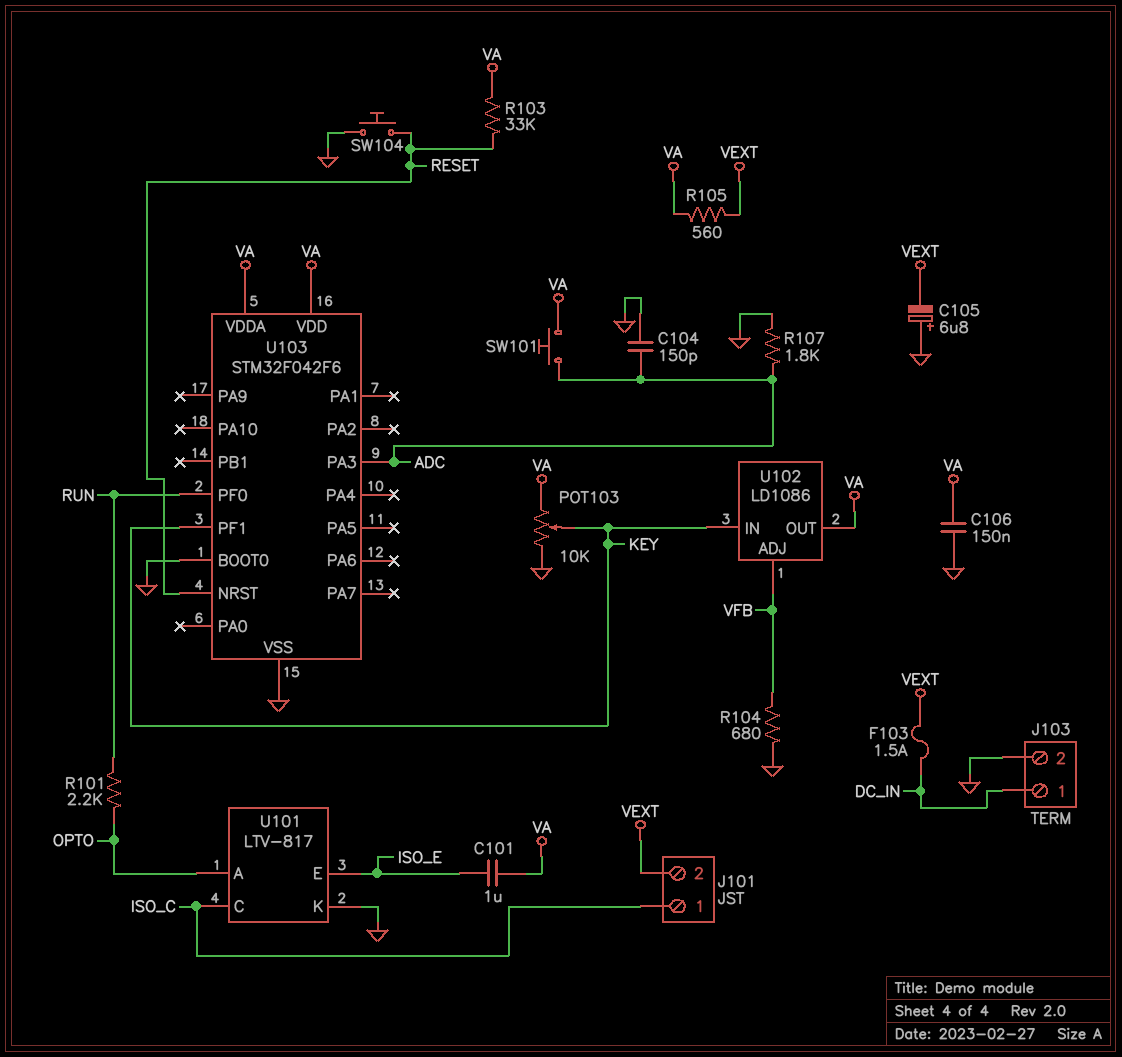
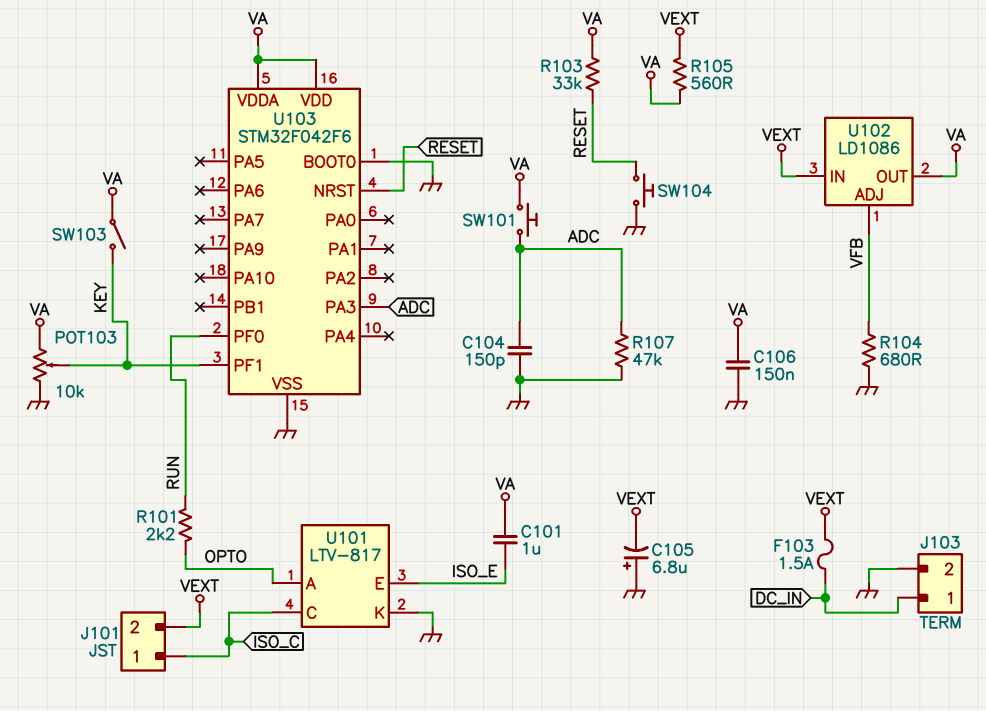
R107: 1.8k (ADC, GND) -> 47k (ADC, GND)
SW103: none -> switch (KEY, VA)
U102 pin IN: KEY -> VEXT

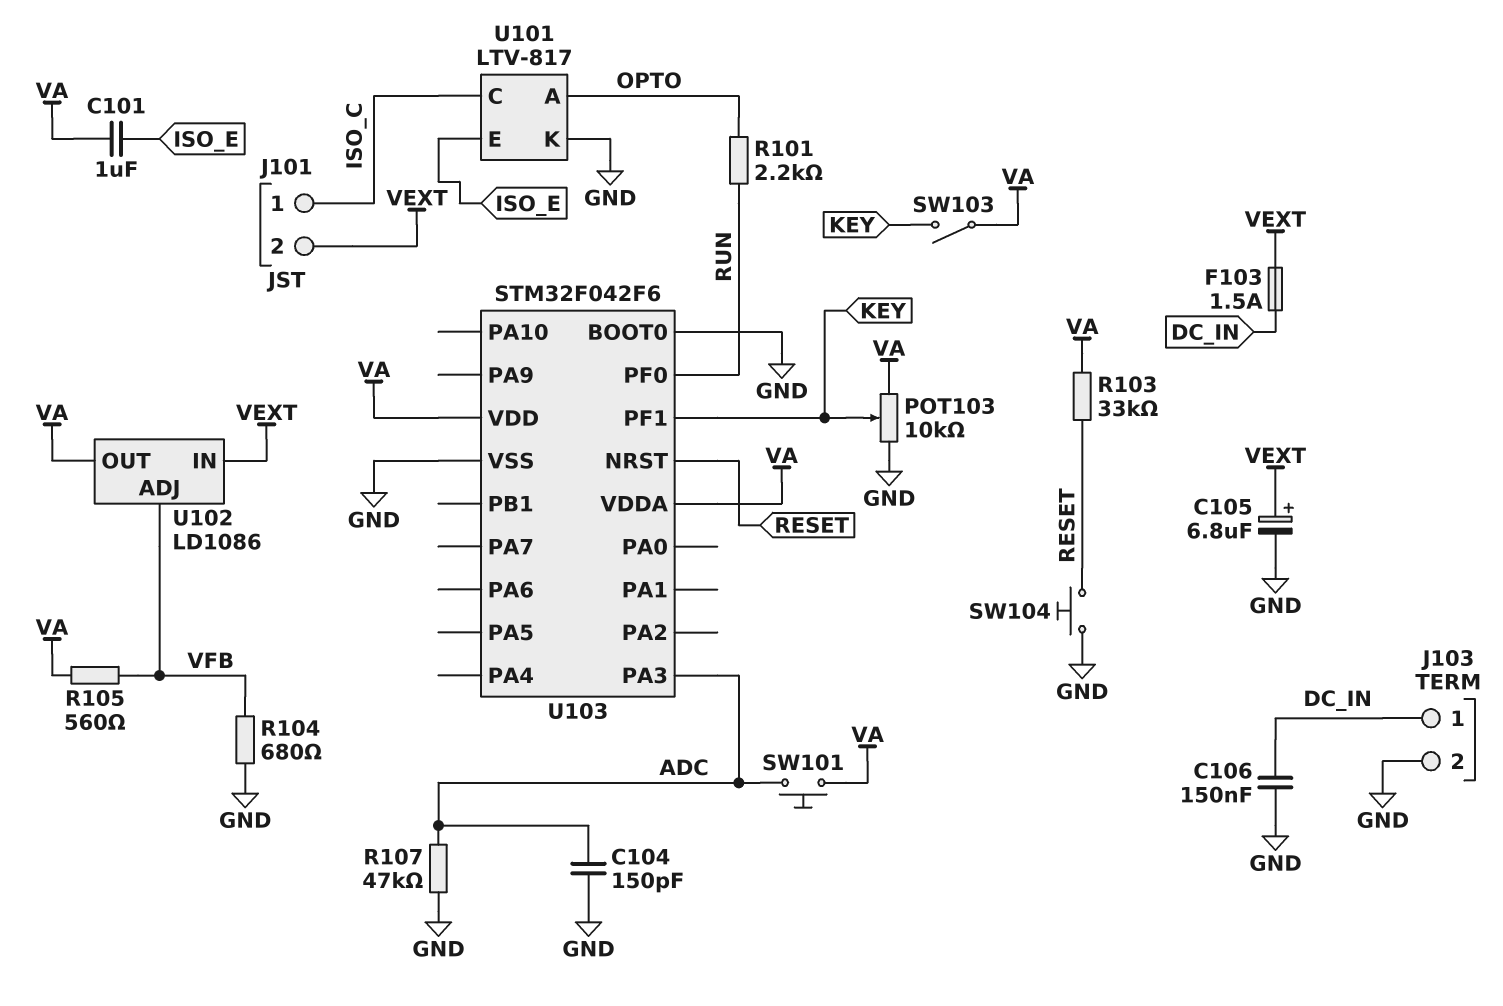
C105: 6.8uF (plus GND, minus VEXT) -> 6.8uF (plus VEXT, minus GND)
C106: 150nF (GND, VA) -> 150nF (DC_IN, GND)
R105: 560 (VA, VEXT) -> 560 (VA, VFB)

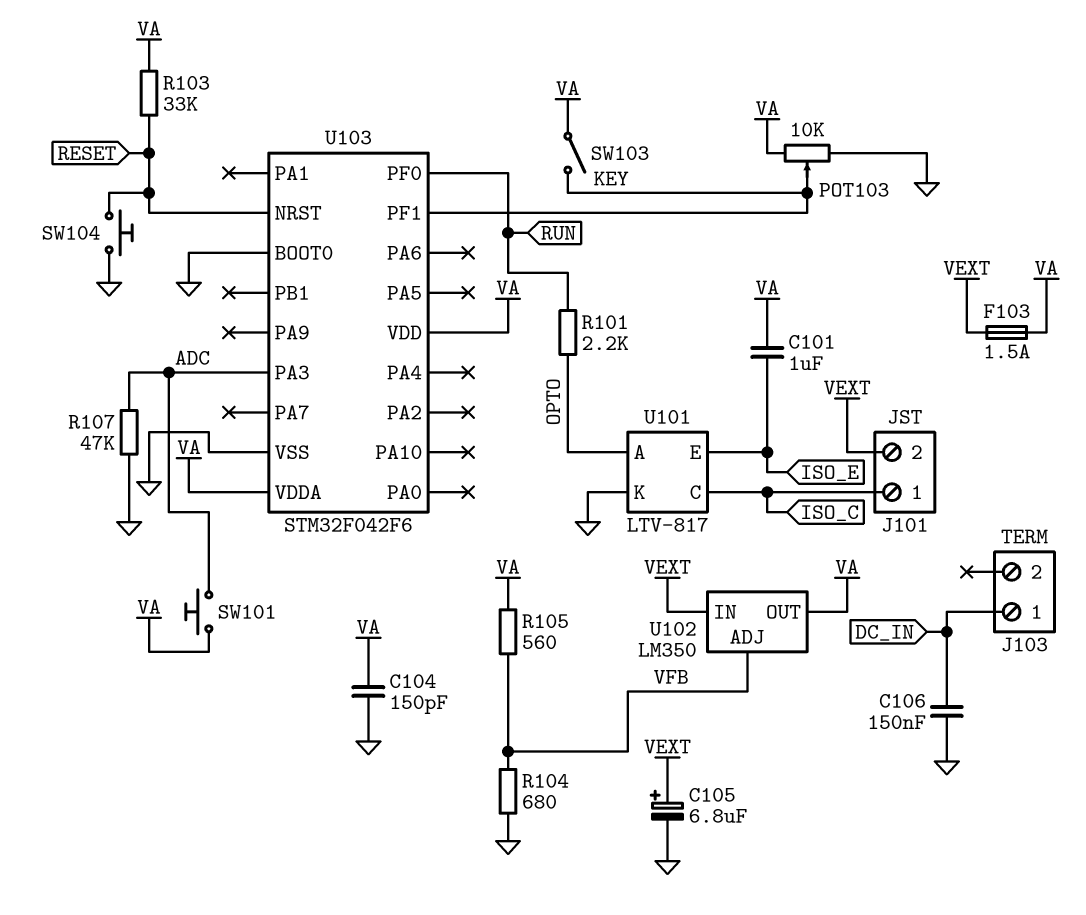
C104: 150pF (ADC, GND) -> 150pF (GND, VA)
F103: 1.5A (DC_IN, VEXT) -> 1.5A (VA, VEXT)
J103 pin 2: GND -> none
U102: LD1086 -> LM350

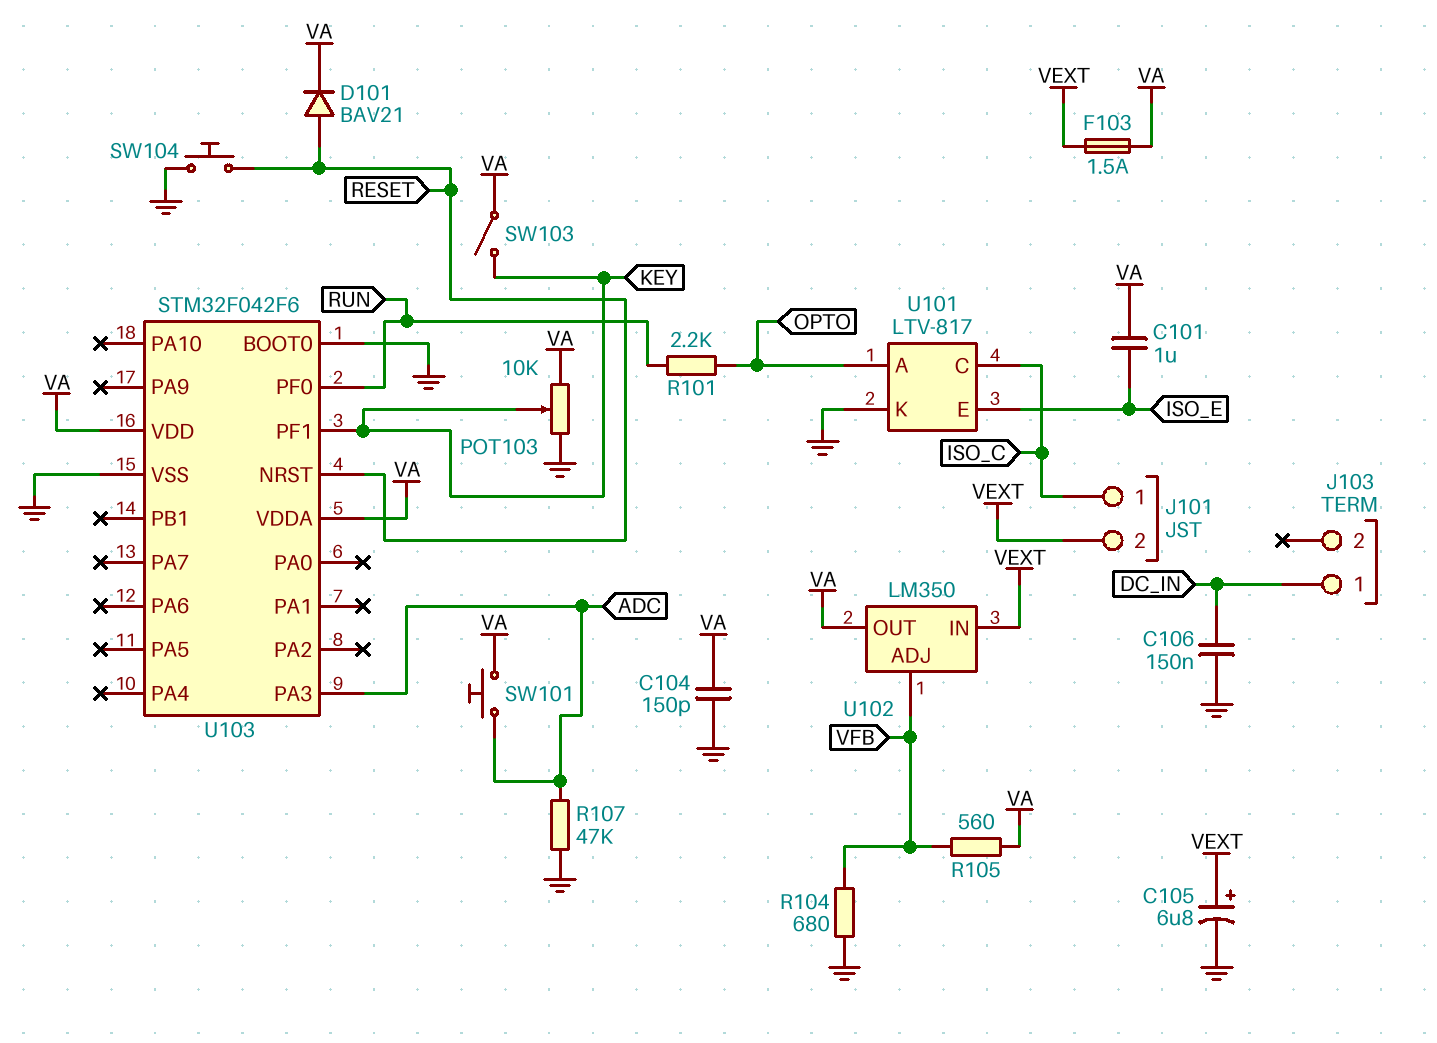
D101: none -> diode BAV21 (A RESET, K VA)
R103: 33k (RESET, VA) -> none

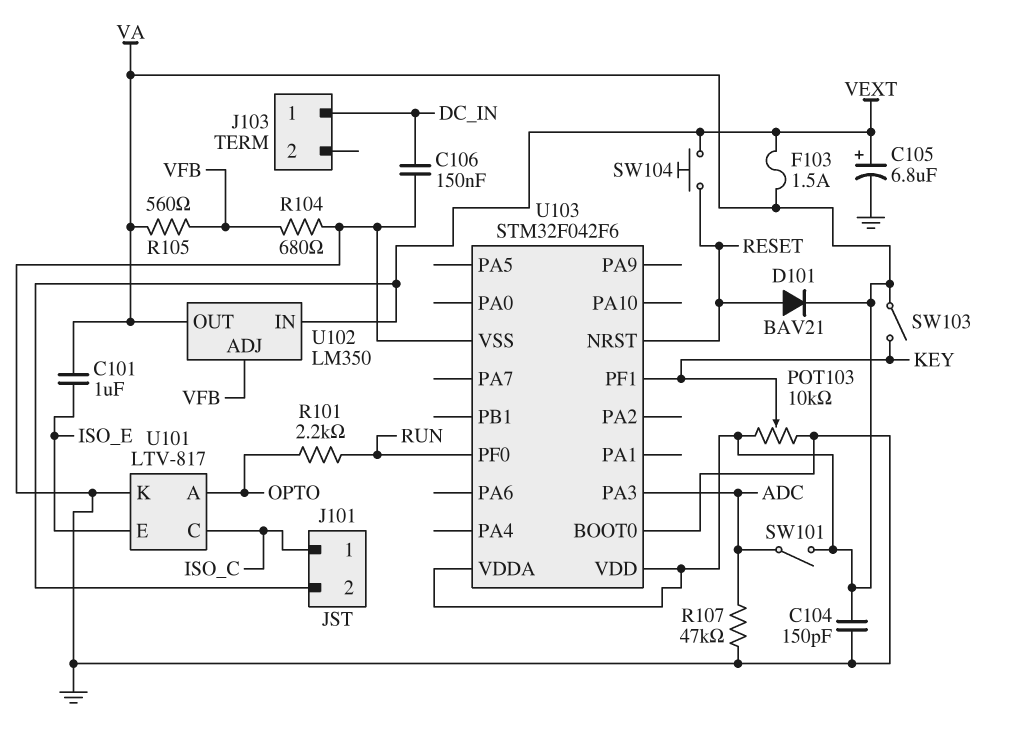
SW101: button (ADC, VA) -> switch (ADC, VA)
SW104: button (GND, RESET) -> button (RESET, VEXT)

